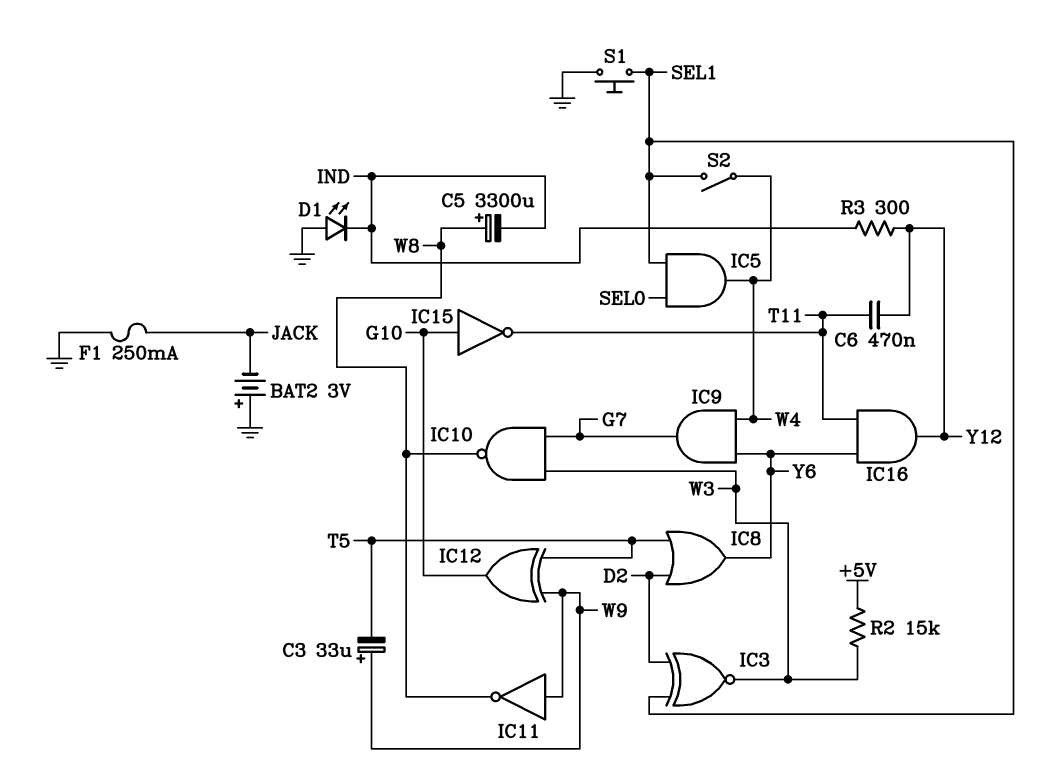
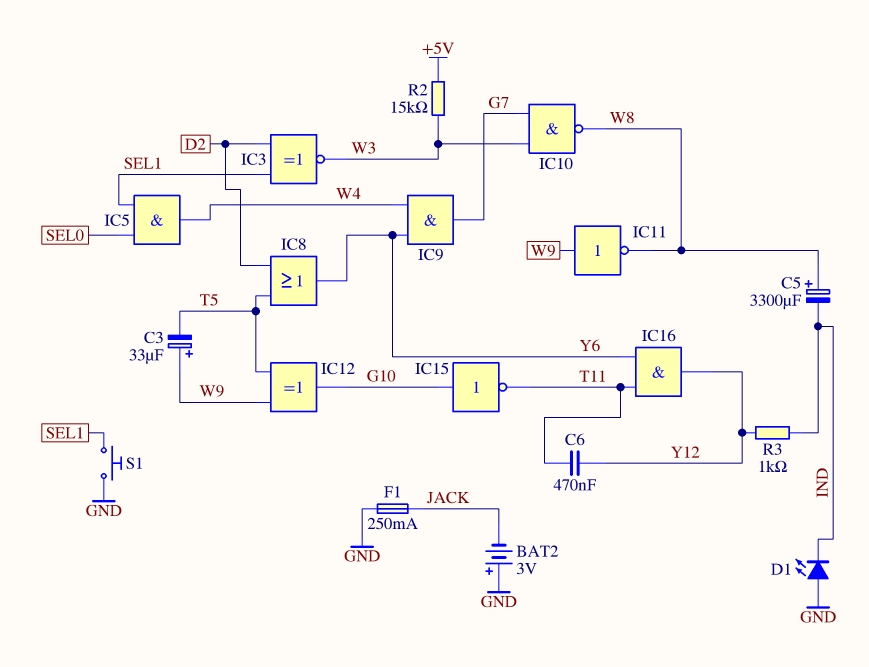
R3: 300 (IND, Y12) -> 1k (IND, Y12)
S2: switch (SEL1, W4) -> none

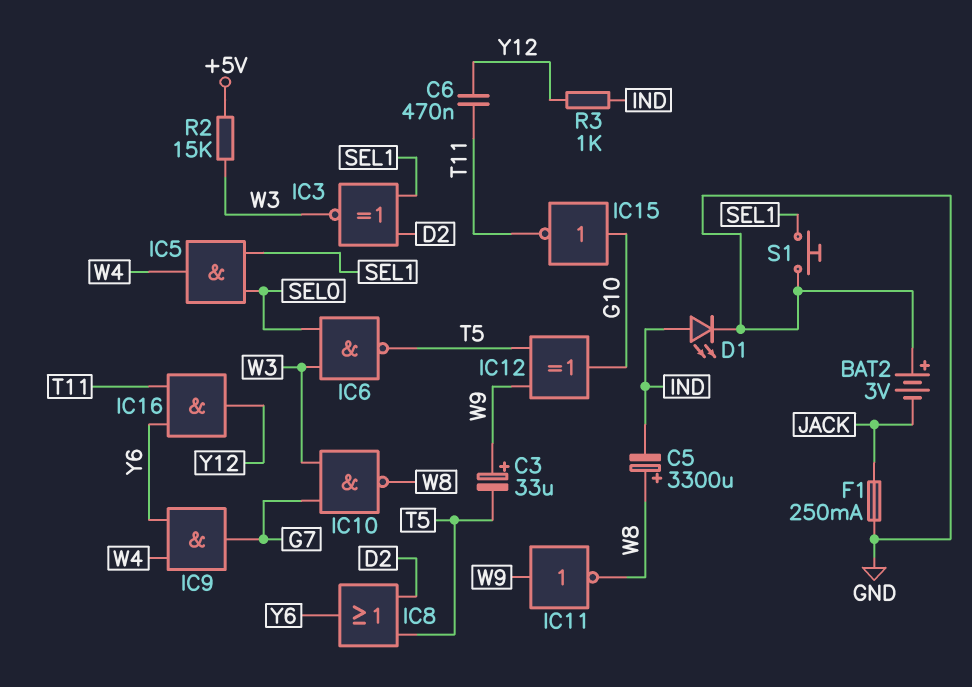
D1: LED (A GND, K IND) -> LED (A IND, K GND)
IC6: none -> NAND (in SEL0, in W3, out T5)

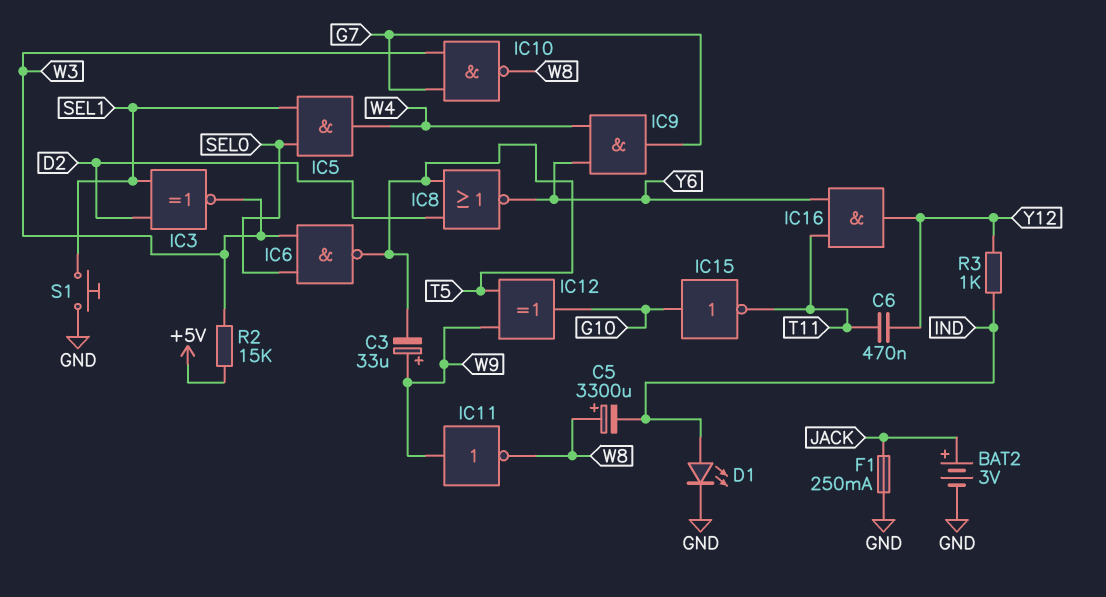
BAT2: 3V (plus GND, minus JACK) -> 3V (plus JACK, minus GND)
IC8: OR (in D2, in T5, out Y6) -> NOR (in D2, in T5, out Y6)

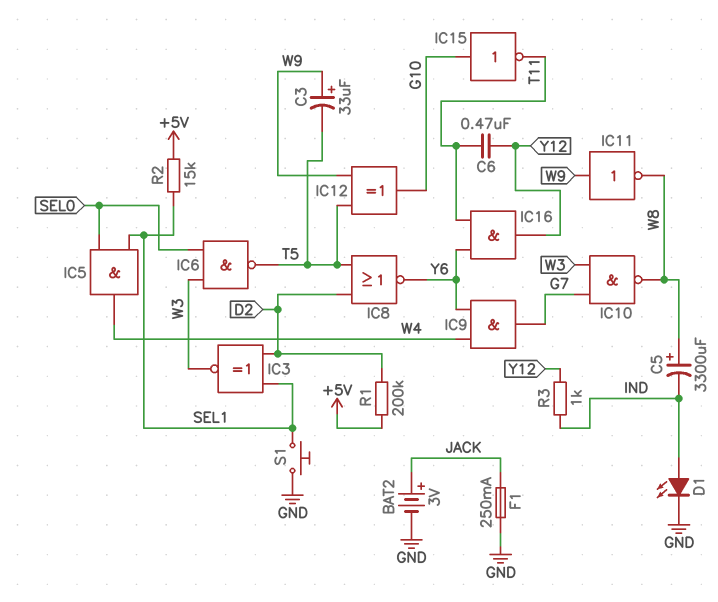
R1: none -> 200k (+5V, D2)
R2: 15k (+5V, W3) -> 15k (+5V, SEL1)

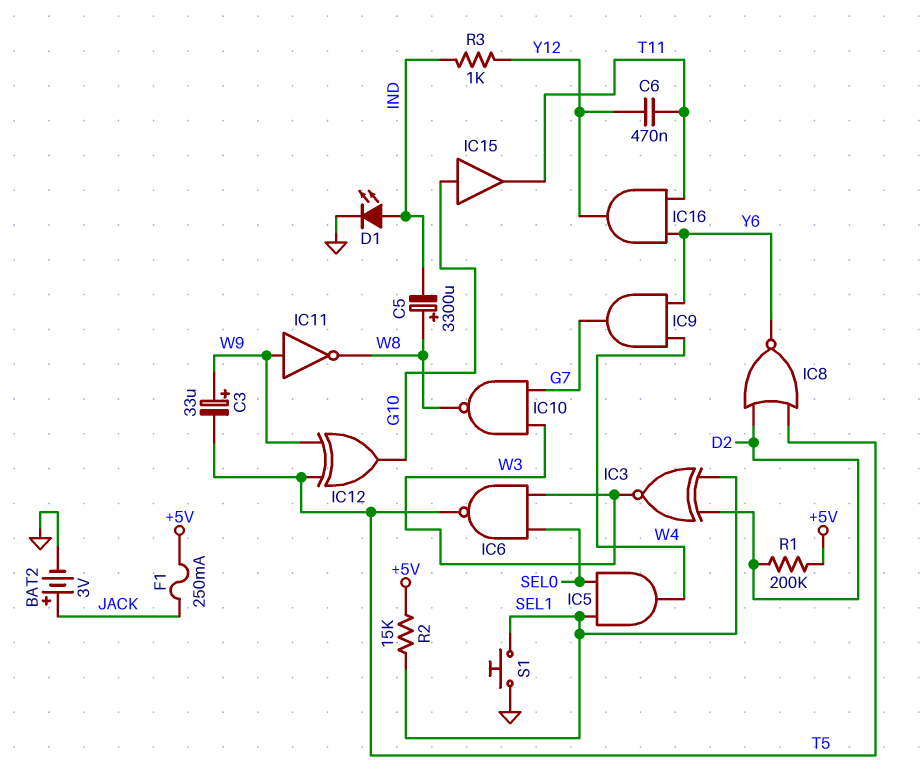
F1: 250mA (GND, JACK) -> 250mA (+5V, JACK)
IC15: NOT (in G10, out T11) -> buffer (in G10, out T11)

